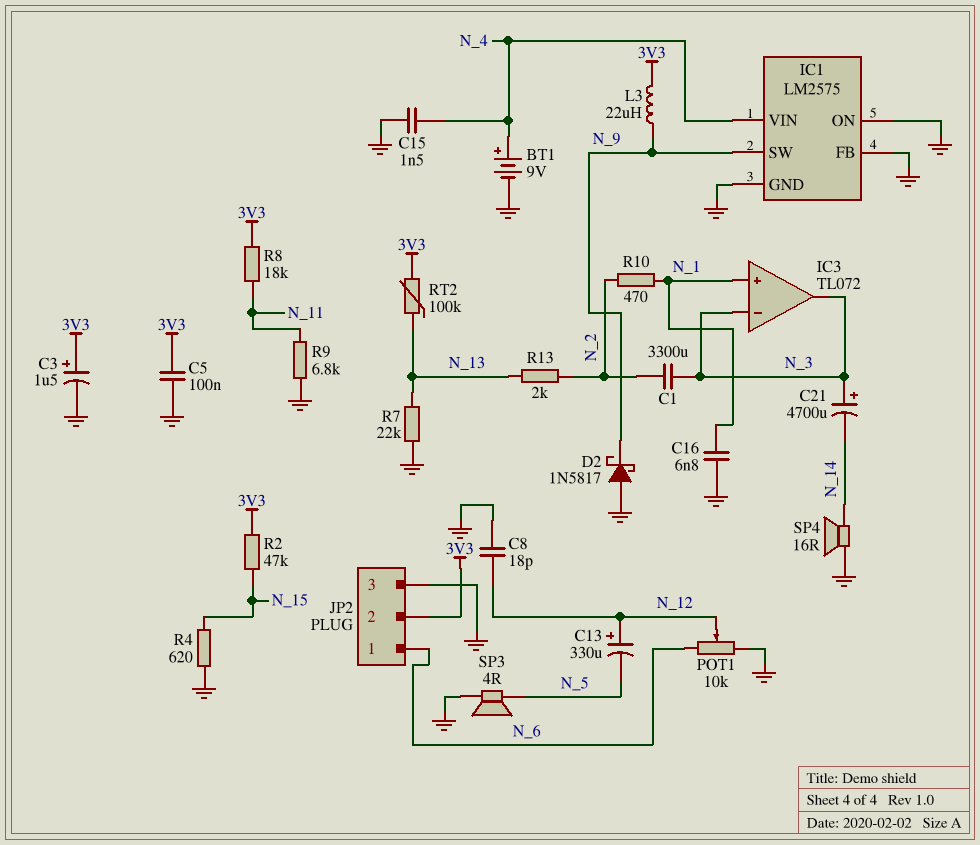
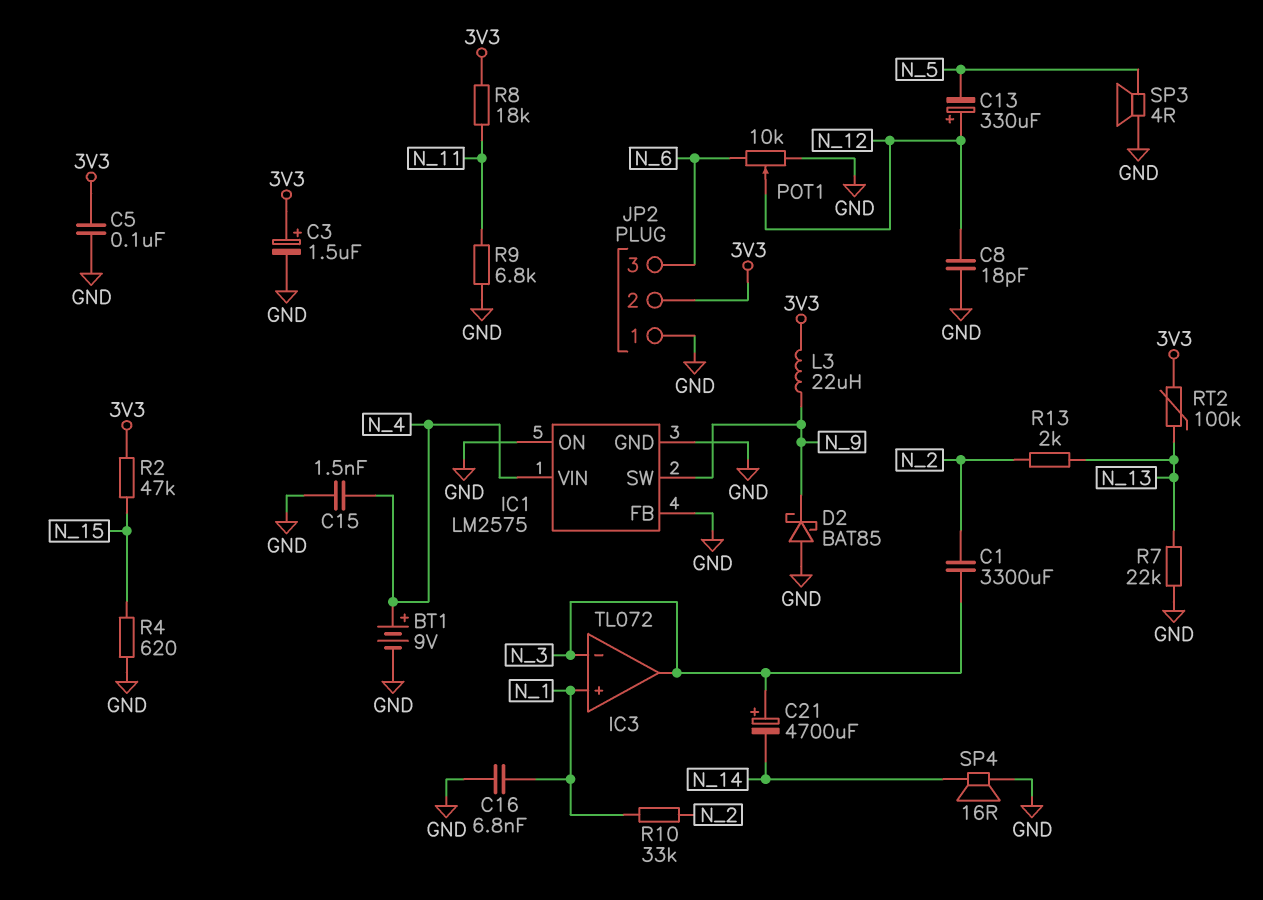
D2: schottky 1N5817 (A GND, K N_9) -> schottky BAT85 (A GND, K N_9)
JP2 pin 1: N_6 -> GND
JP2 pin 3: GND -> N_6
R10: 470 (N_1, N_2) -> 33k (N_1, N_2)

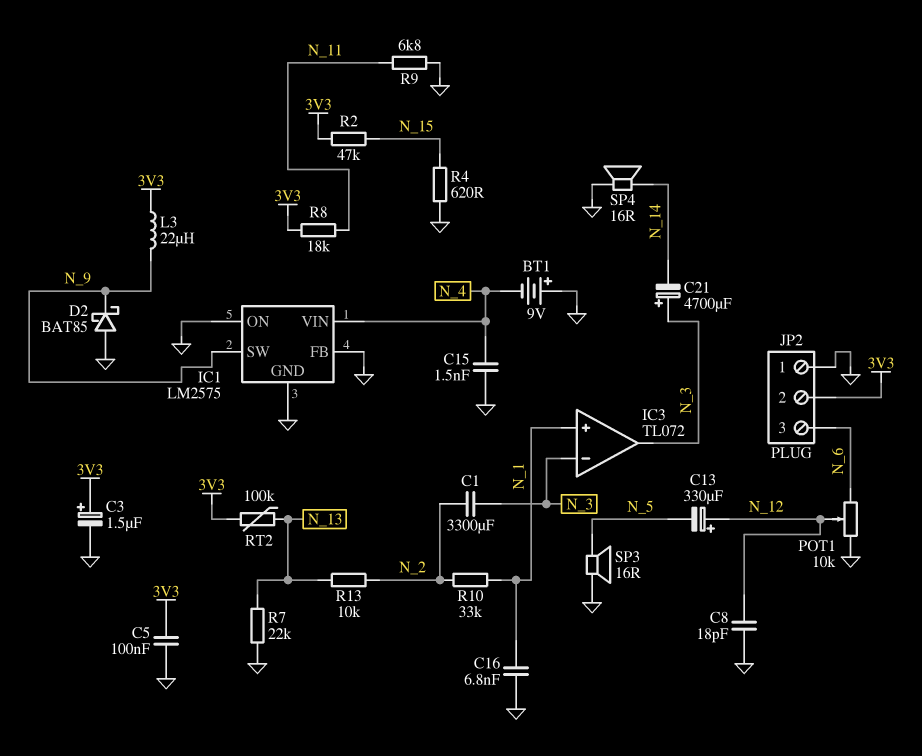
BT1: 9V (plus N_4, minus GND) -> 9V (plus GND, minus N_4)
R13: 2k (N_2, N_13) -> 10k (N_2, N_13)
SP3: speaker 4R (GND, N_5) -> speaker 16R (GND, N_5)

